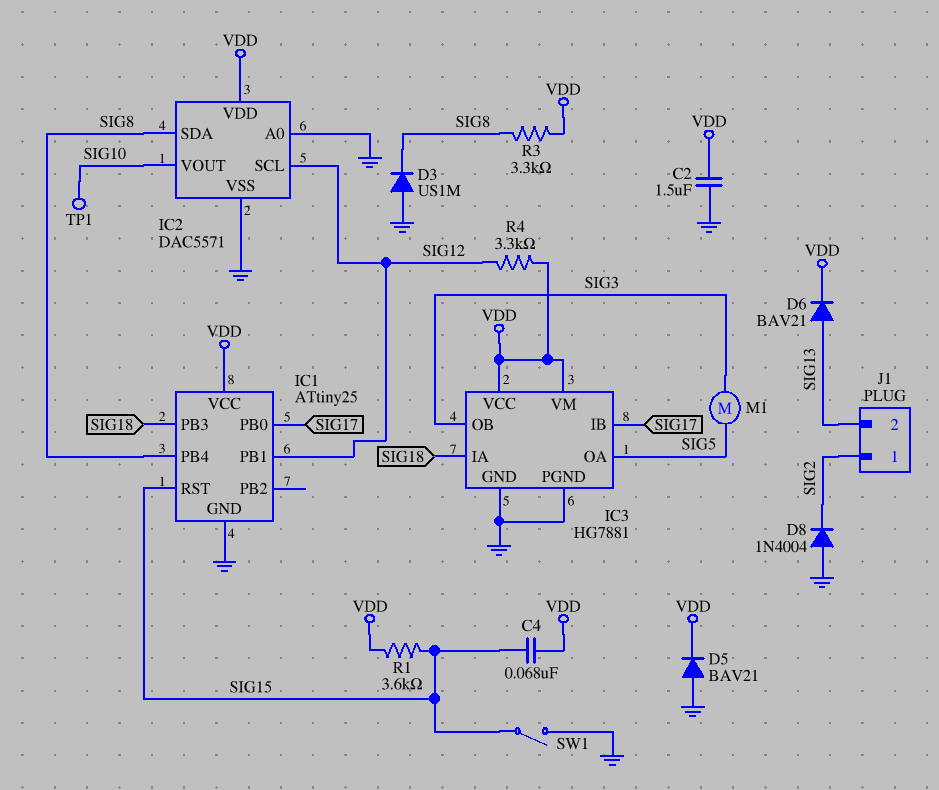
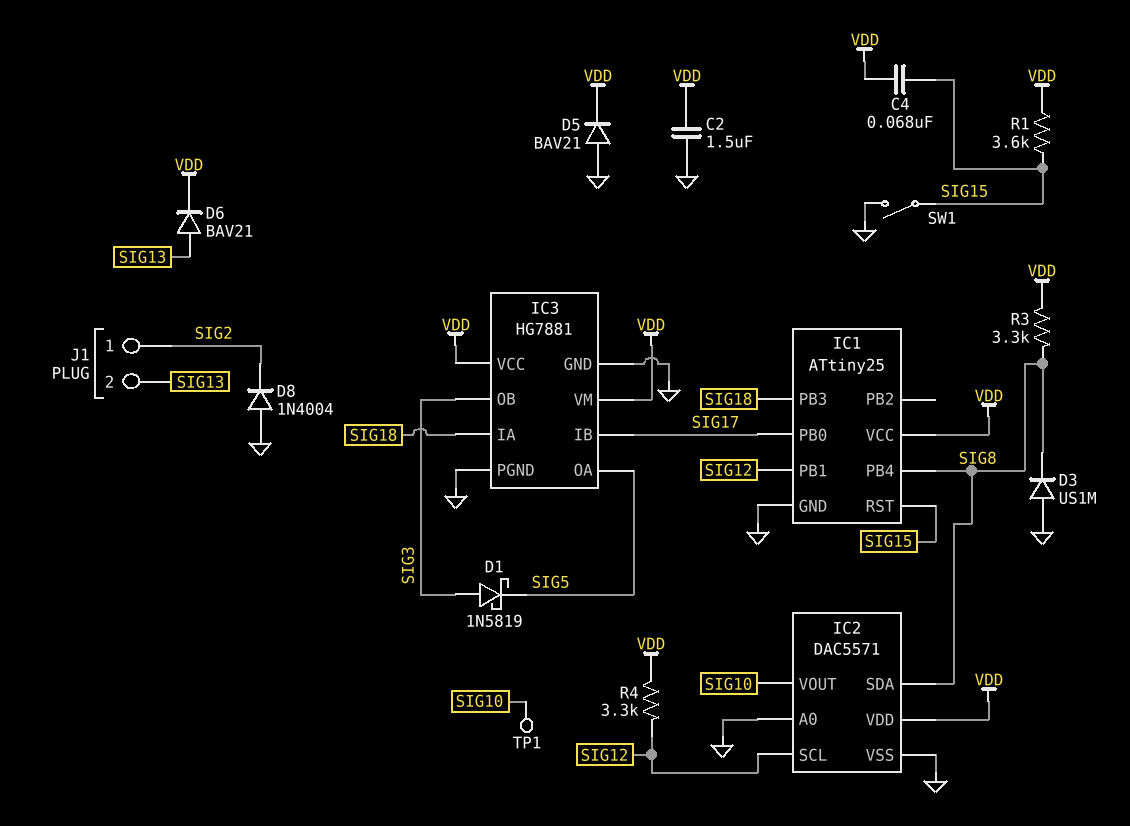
D1: none -> schottky 1N5819 (A SIG3, K SIG5)
M1: motor (SIG3, SIG5) -> none

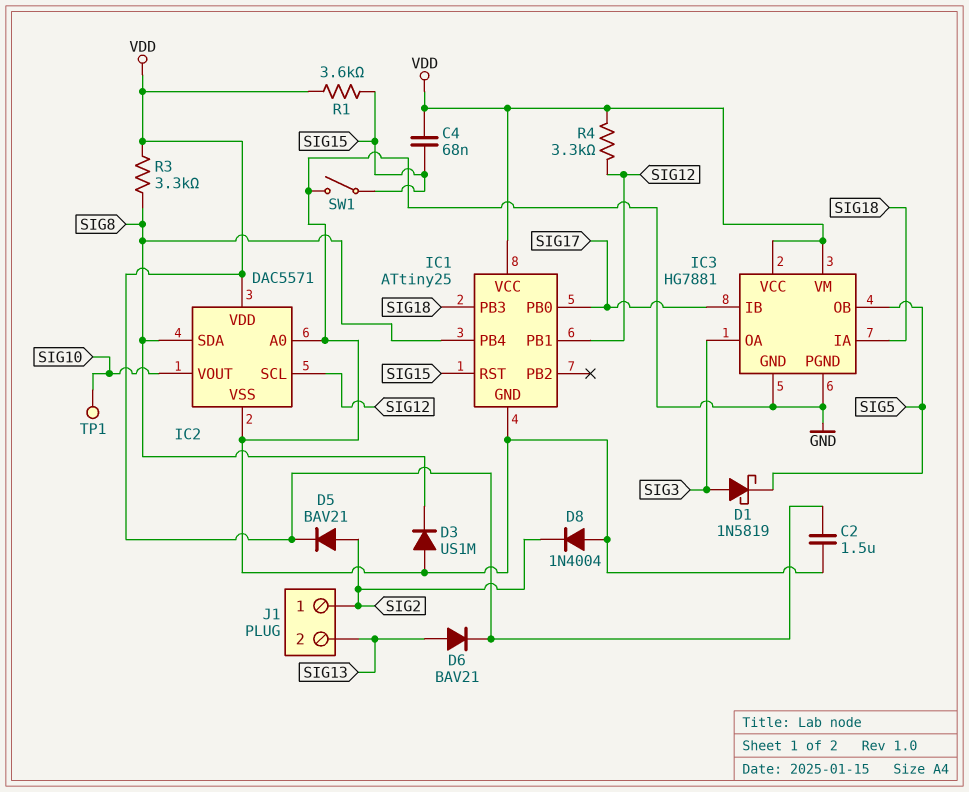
D5: diode BAV21 (A GND, K VDD) -> diode BAV21 (A SIG2, K VDD)
IC3 pin OA: SIG5 -> SIG3
IC3 pin OB: SIG3 -> SIG5

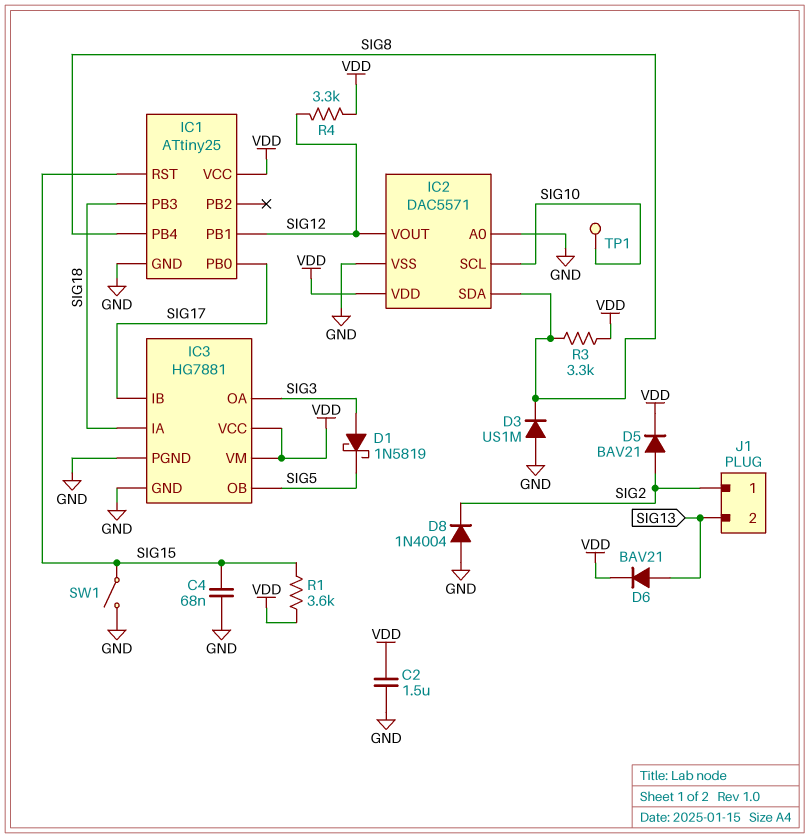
C4: 68nF (SIG15, VDD) -> 68nF (GND, SIG15)
IC2 pin SCL: SIG12 -> SIG10
IC2 pin VOUT: SIG10 -> SIG12

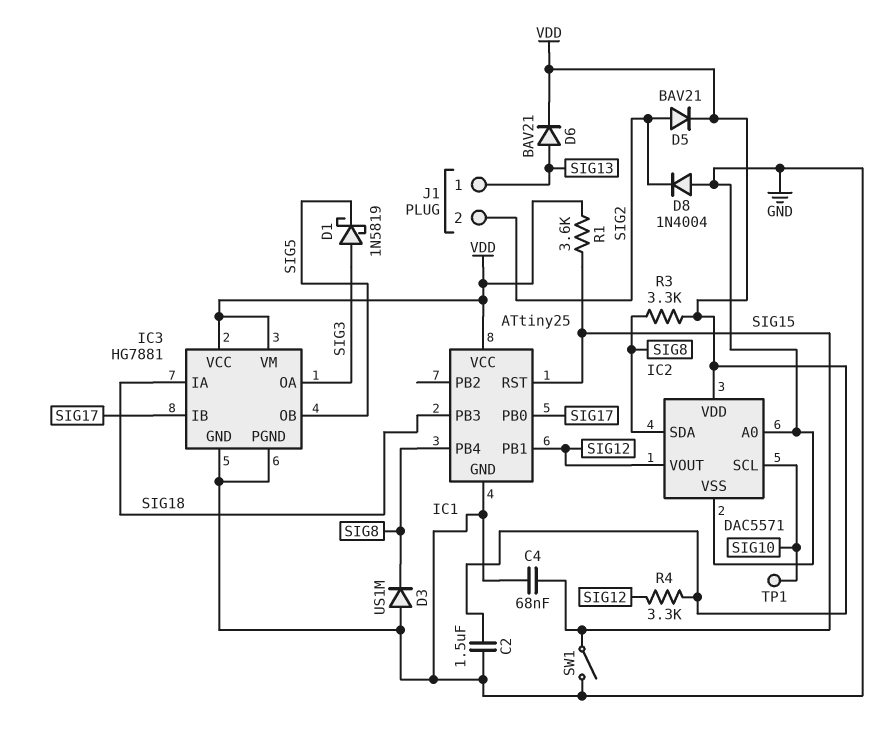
J1 pin 1: SIG2 -> SIG13
J1 pin 2: SIG13 -> SIG2

